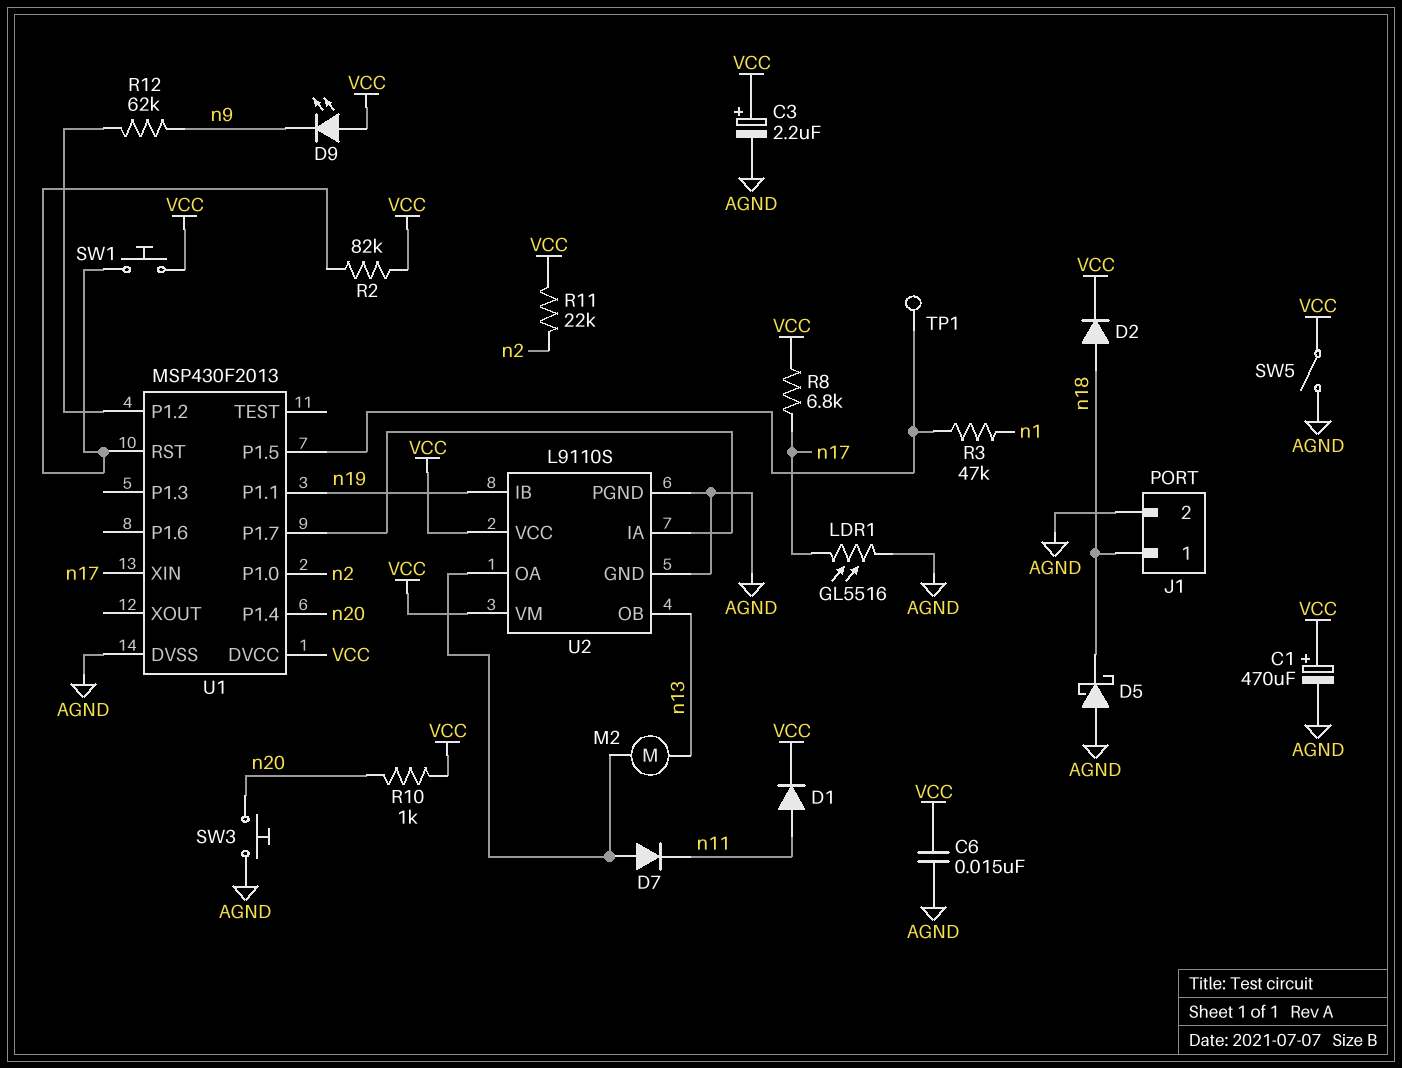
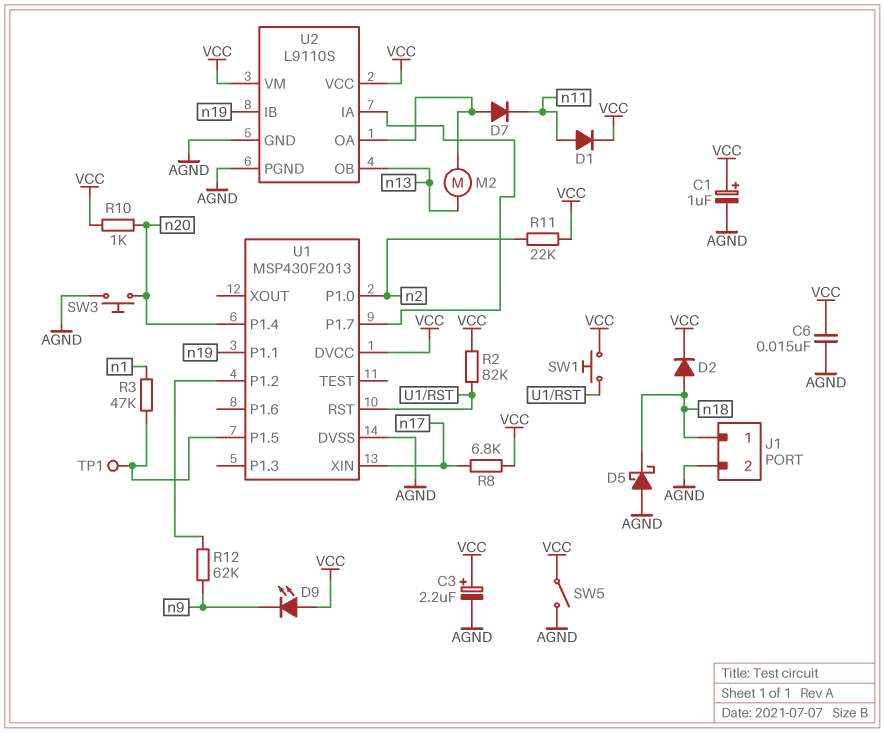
C1: 470uF (plus VCC, minus AGND) -> 1uF (plus VCC, minus AGND)
LDR1: GL5516 (AGND, n17) -> none

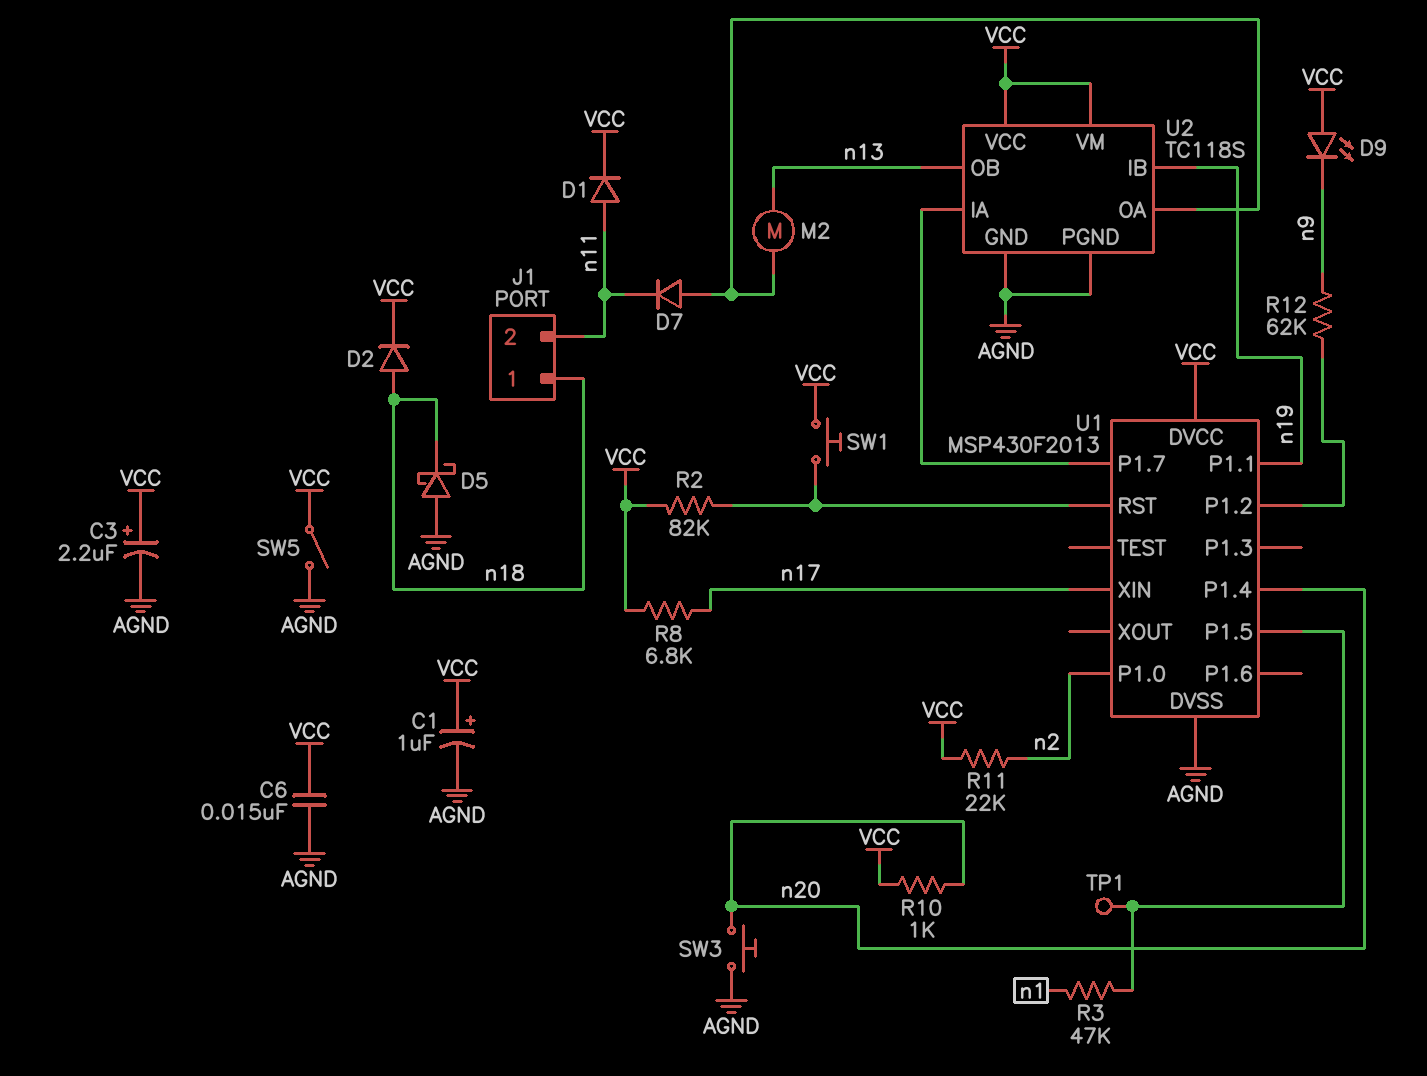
J1 pin 2: AGND -> n11
U2: L9110S -> TC118S

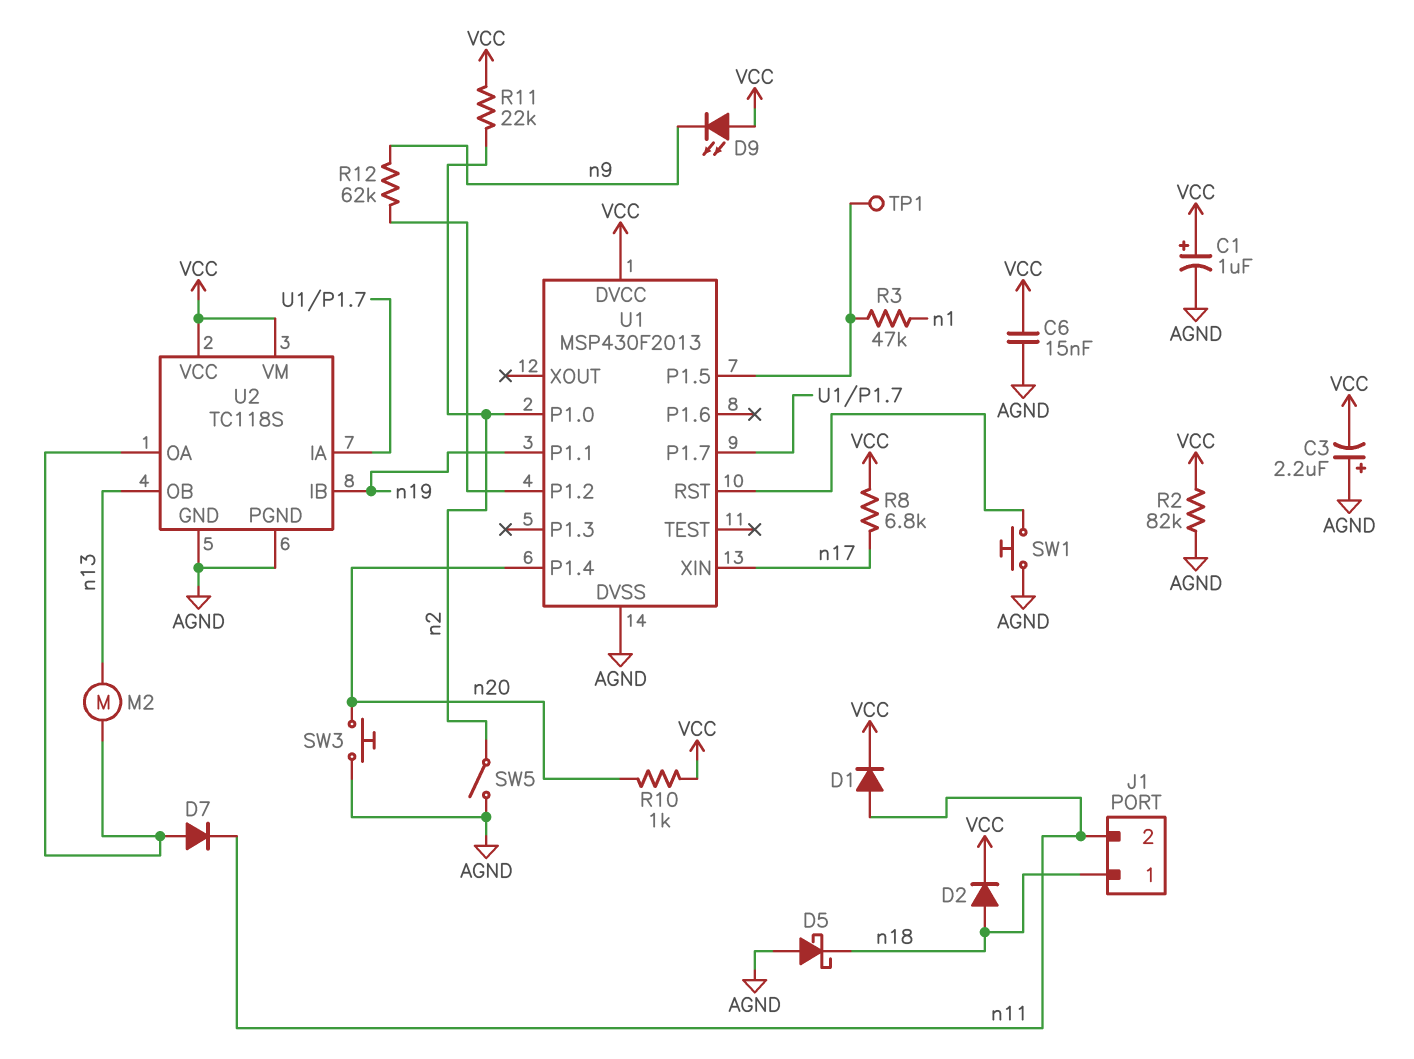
C3: 2.2uF (plus VCC, minus AGND) -> 2.2uF (plus AGND, minus VCC)
R2: 82k (U1/RST, VCC) -> 82k (AGND, VCC)
SW1: button (U1/RST, VCC) -> button (AGND, U1/RST)
SW5: switch (AGND, VCC) -> switch (AGND, n2)

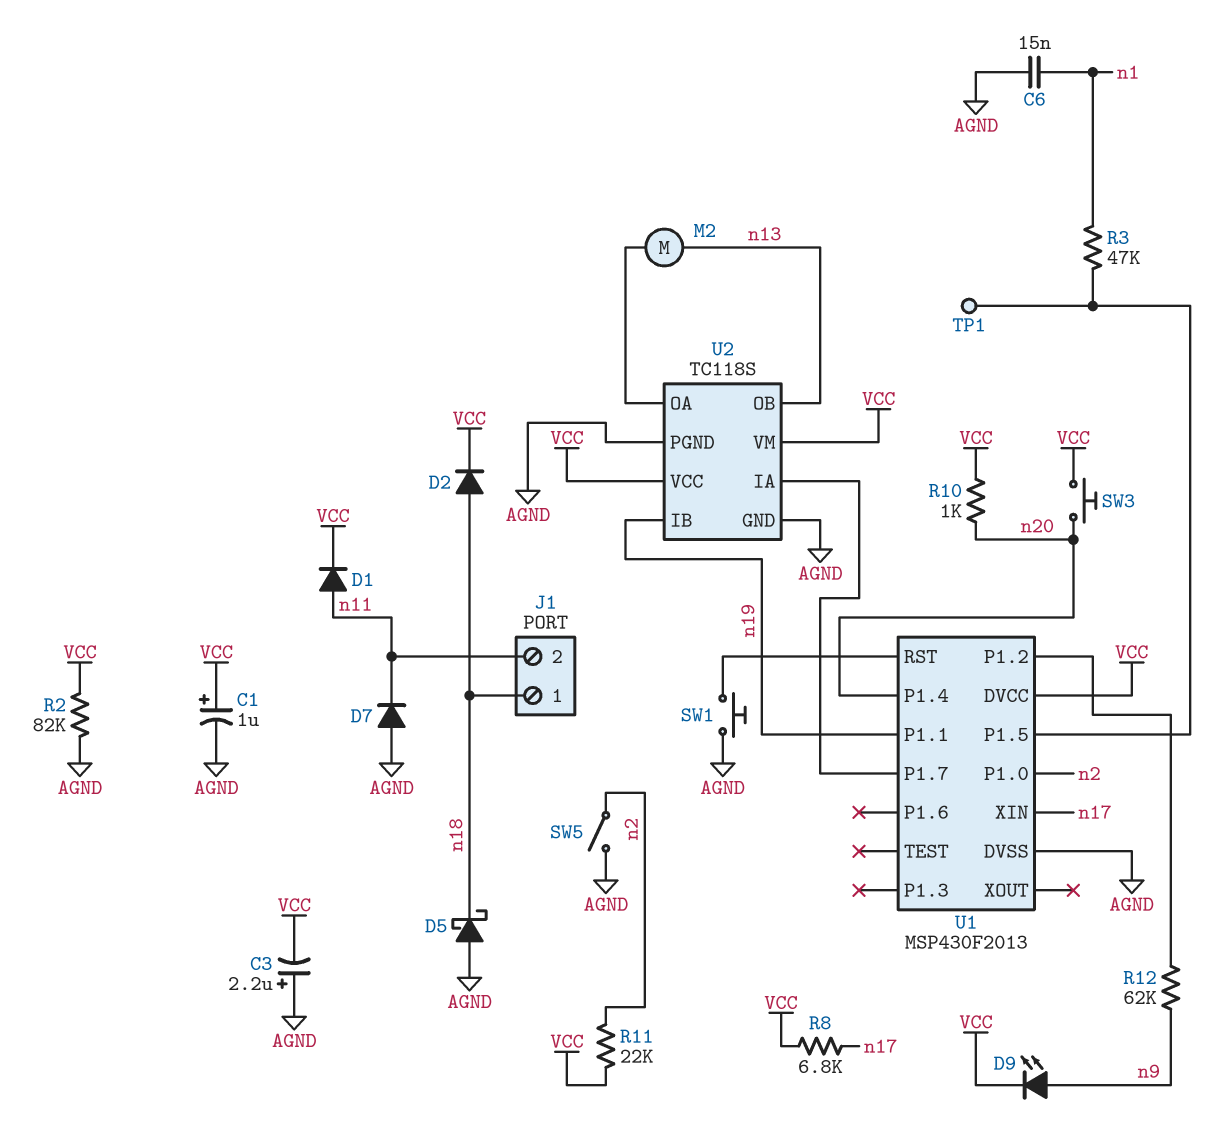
C6: 15nF (AGND, VCC) -> 15nF (AGND, n1)
D7: diode (A U2/OA, K n11) -> diode (A AGND, K n11)
D9: LED (A VCC, K n9) -> LED (A n9, K VCC)
SW3: button (AGND, n20) -> button (VCC, n20)

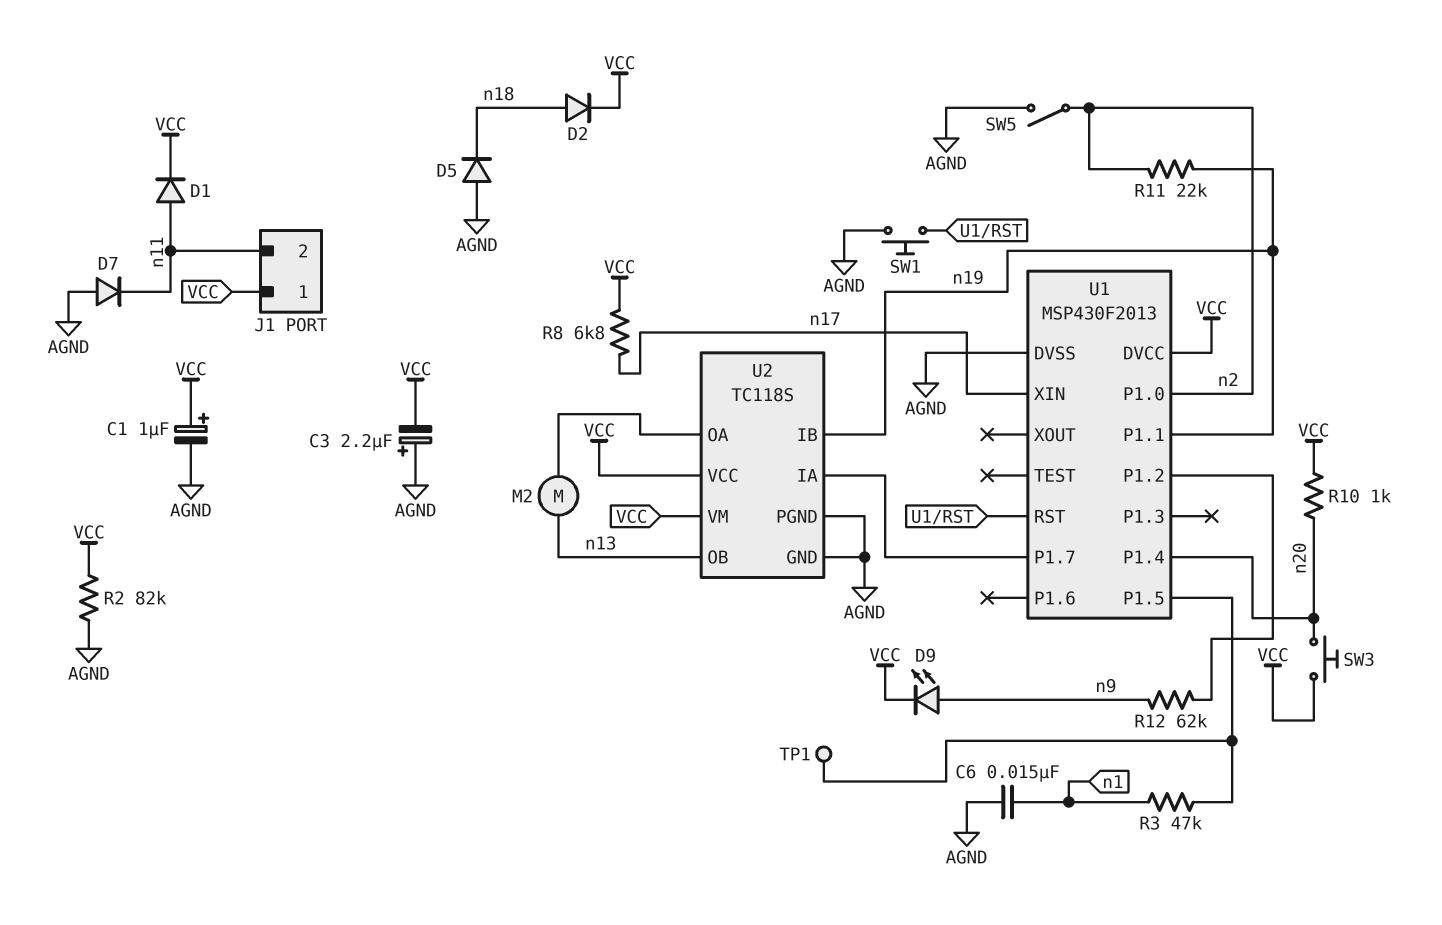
D5: schottky (A AGND, K n18) -> diode (A AGND, K n18)
J1 pin 1: n18 -> VCC
R11: 22k (VCC, n2) -> 22k (n2, n19)

